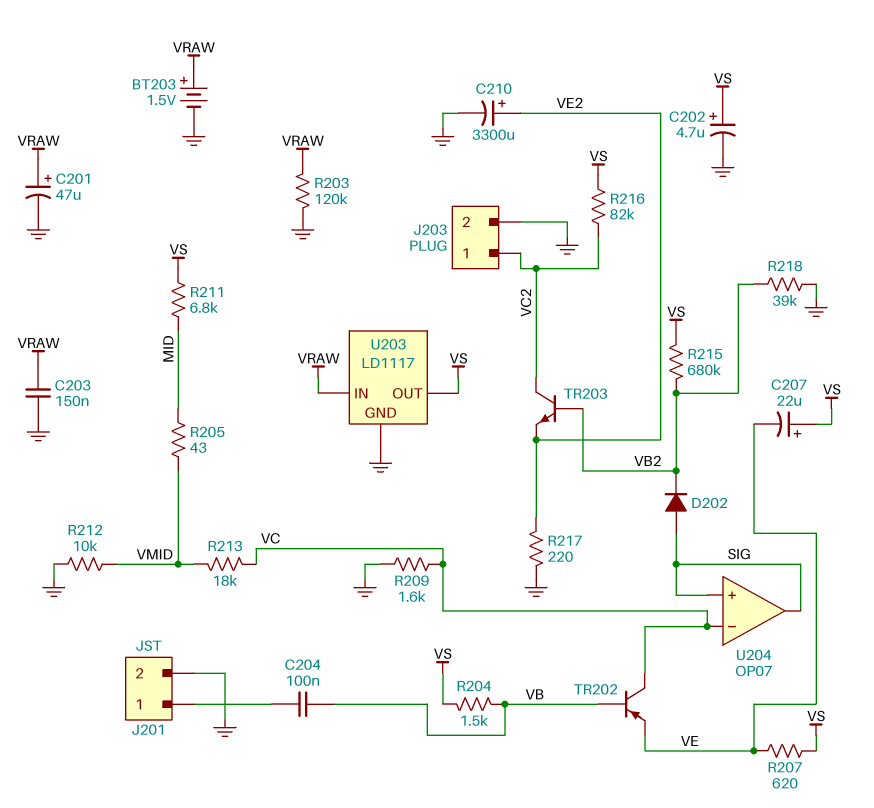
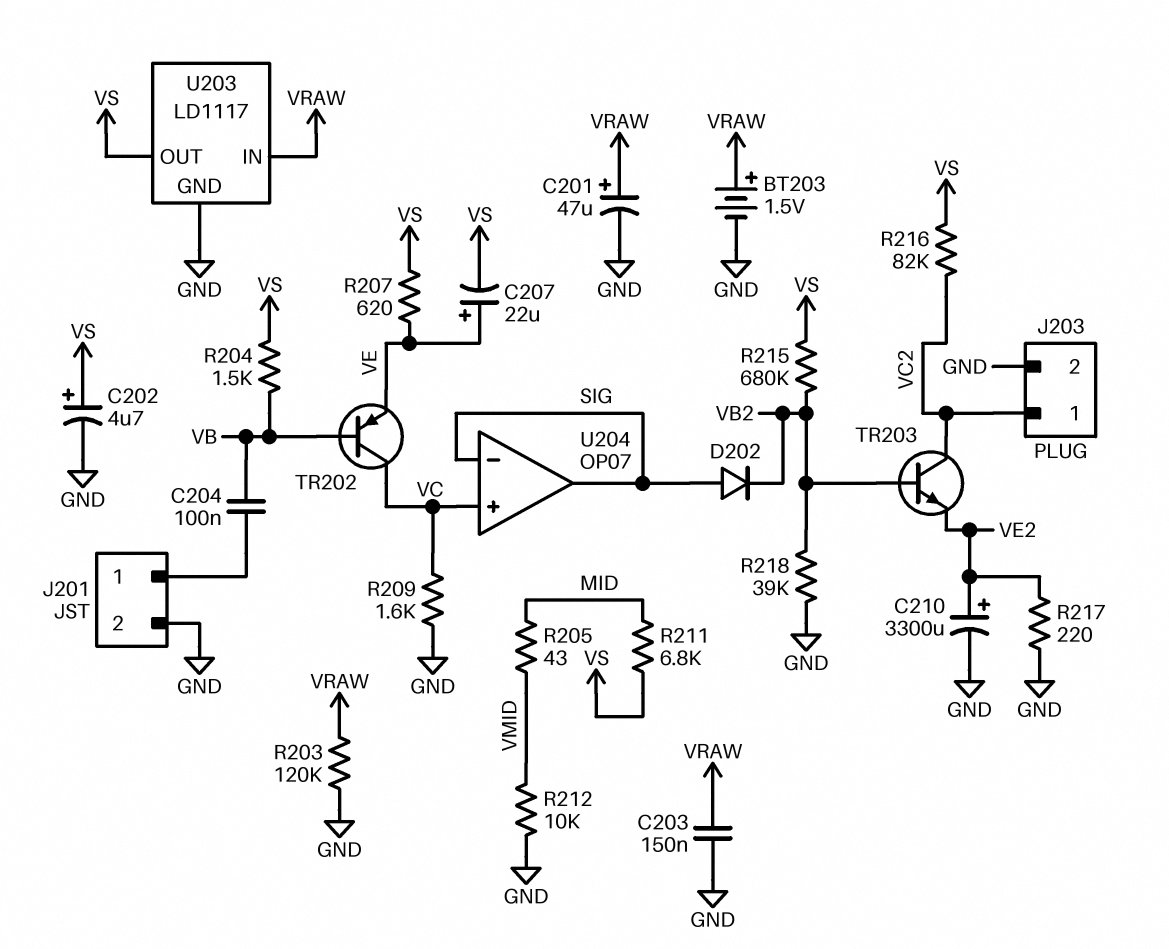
C207: 22uF (plus VS, minus VE) -> 22uF (plus VE, minus VS)
R213: 18k (VC, VMID) -> none
U204 pin in+: SIG -> VC
U204 pin in-: VC -> SIG

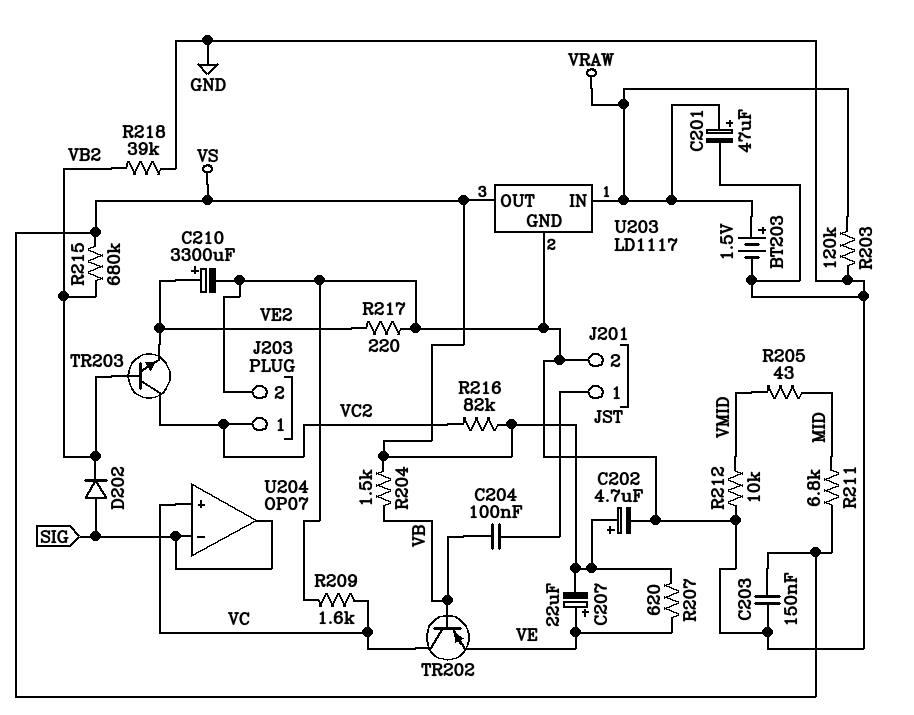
C203: 150nF (GND, VRAW) -> 150nF (GND, VS)

